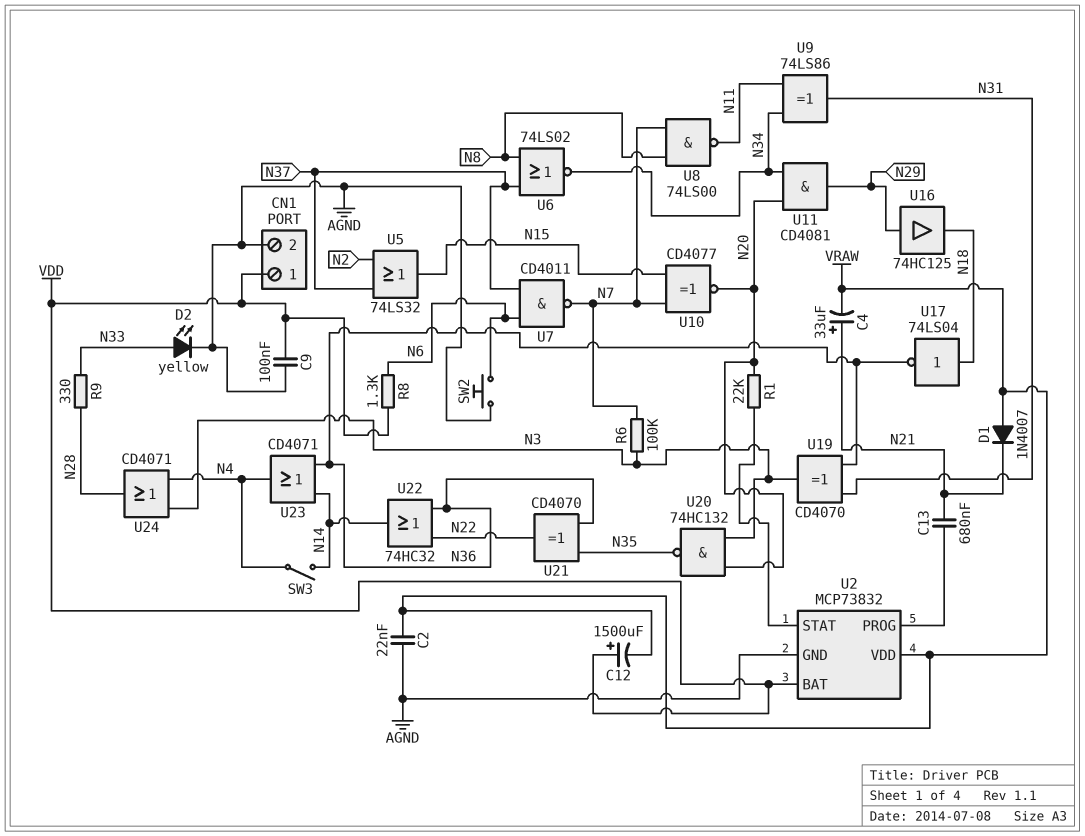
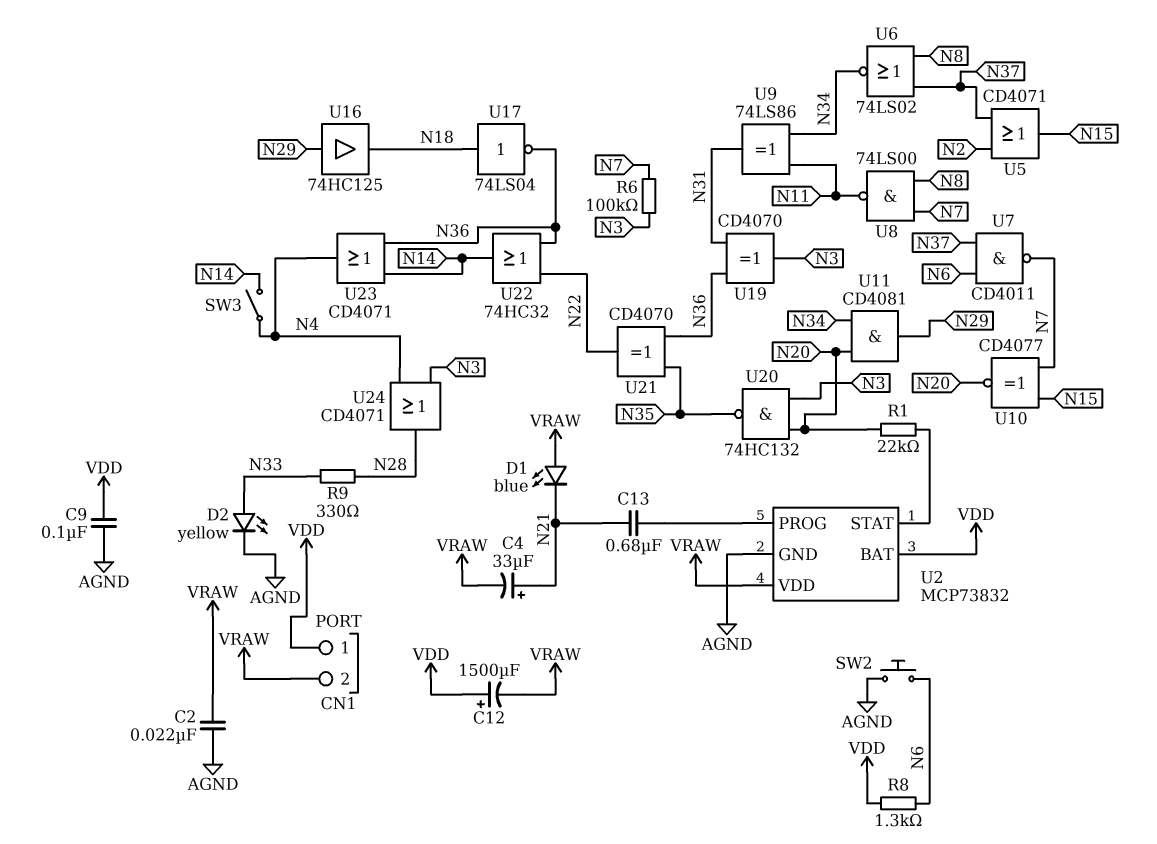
CN1 pin 2: AGND -> VRAW
D1: diode 1N4007 (A VRAW, K N21) -> LED blue (A VRAW, K N21)
U5: OR 74LS32 (in N2, in N37, out N15) -> OR CD4071 (in N2, in N37, out N15)

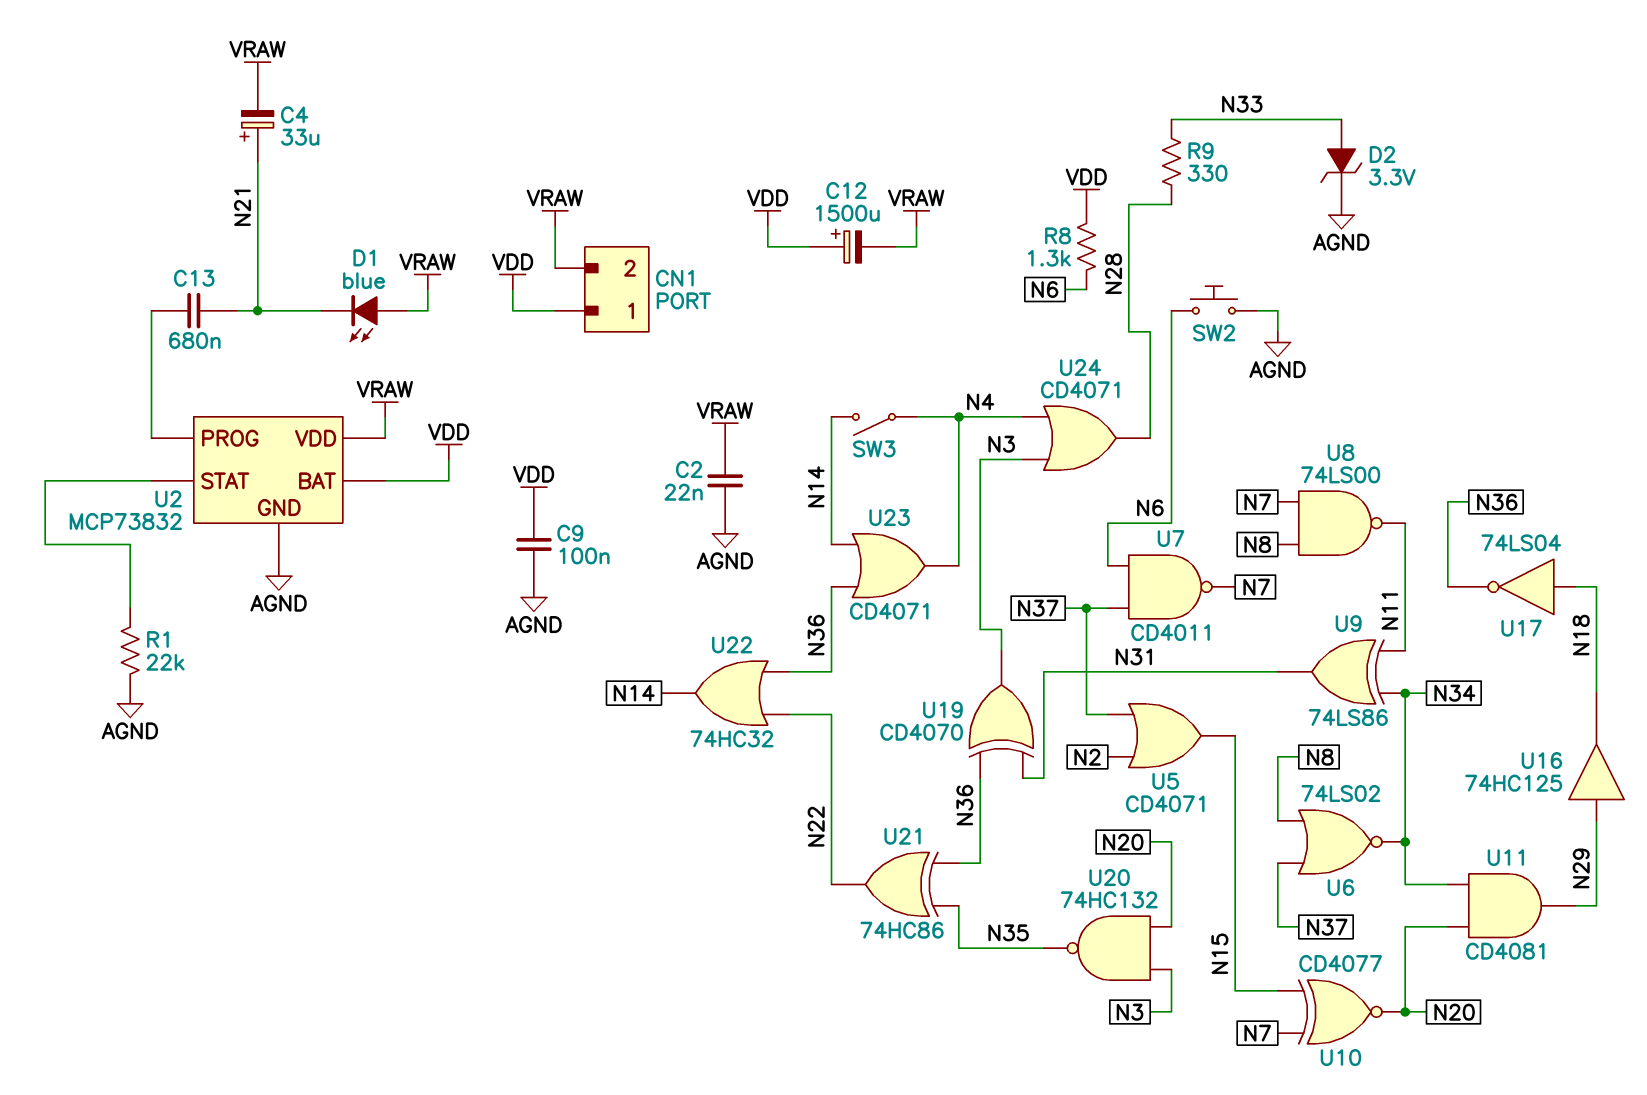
D2: LED yellow (A N33, K AGND) -> zener 3.3V (A N33, K AGND)
R1: 22k (N20, U2/STAT) -> 22k (AGND, U2/STAT)
R6: 100k (N3, N7) -> none
U21: XOR CD4070 (in N35, in N36, out N22) -> XOR 74HC86 (in N35, in N36, out N22)

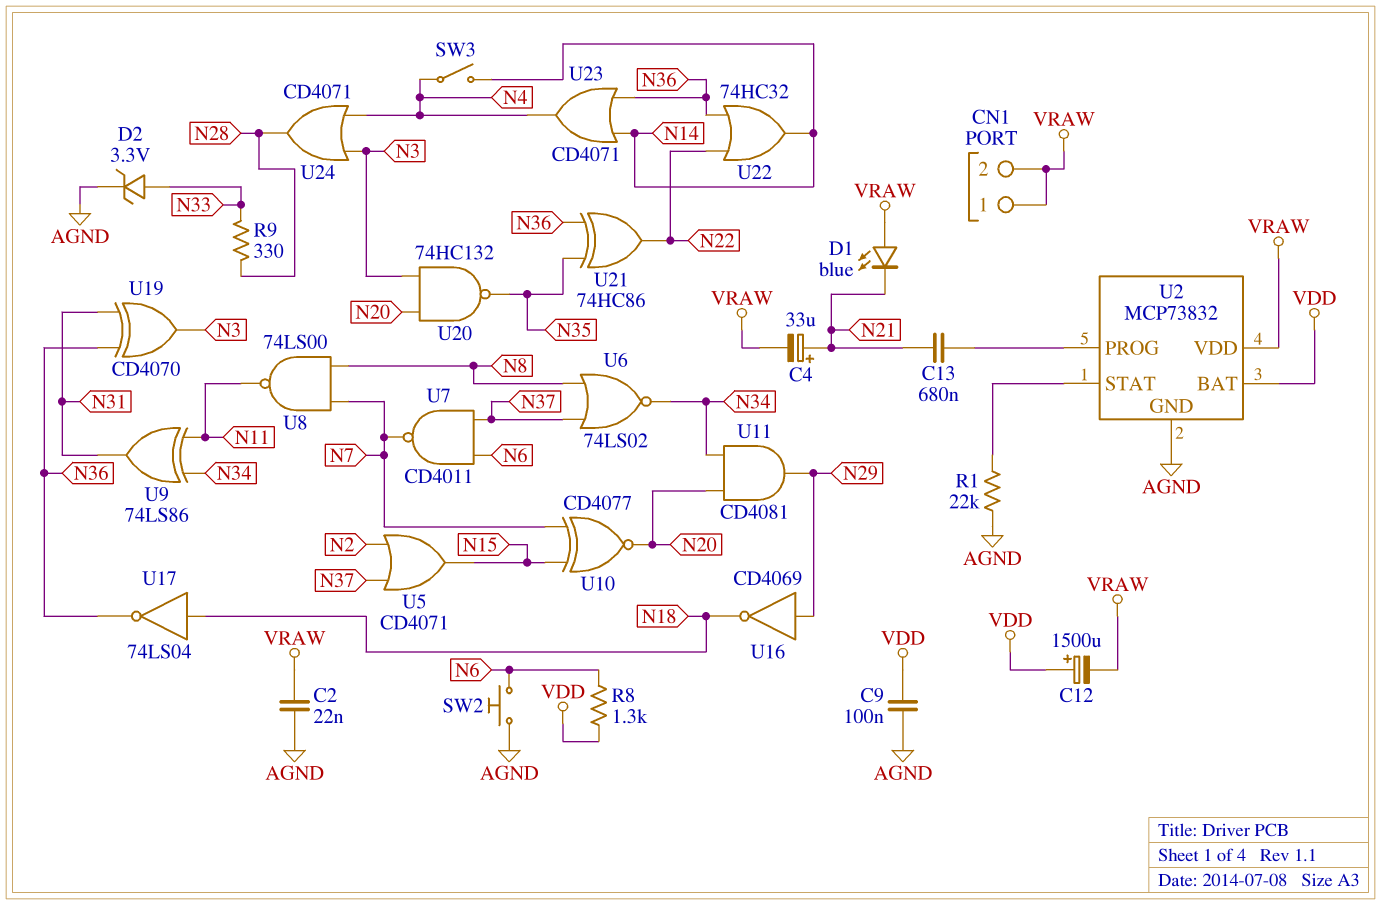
CN1 pin 1: VDD -> VRAW
U16: buffer 74HC125 (in N29, out N18) -> NOT CD4069 (in N29, out N18)

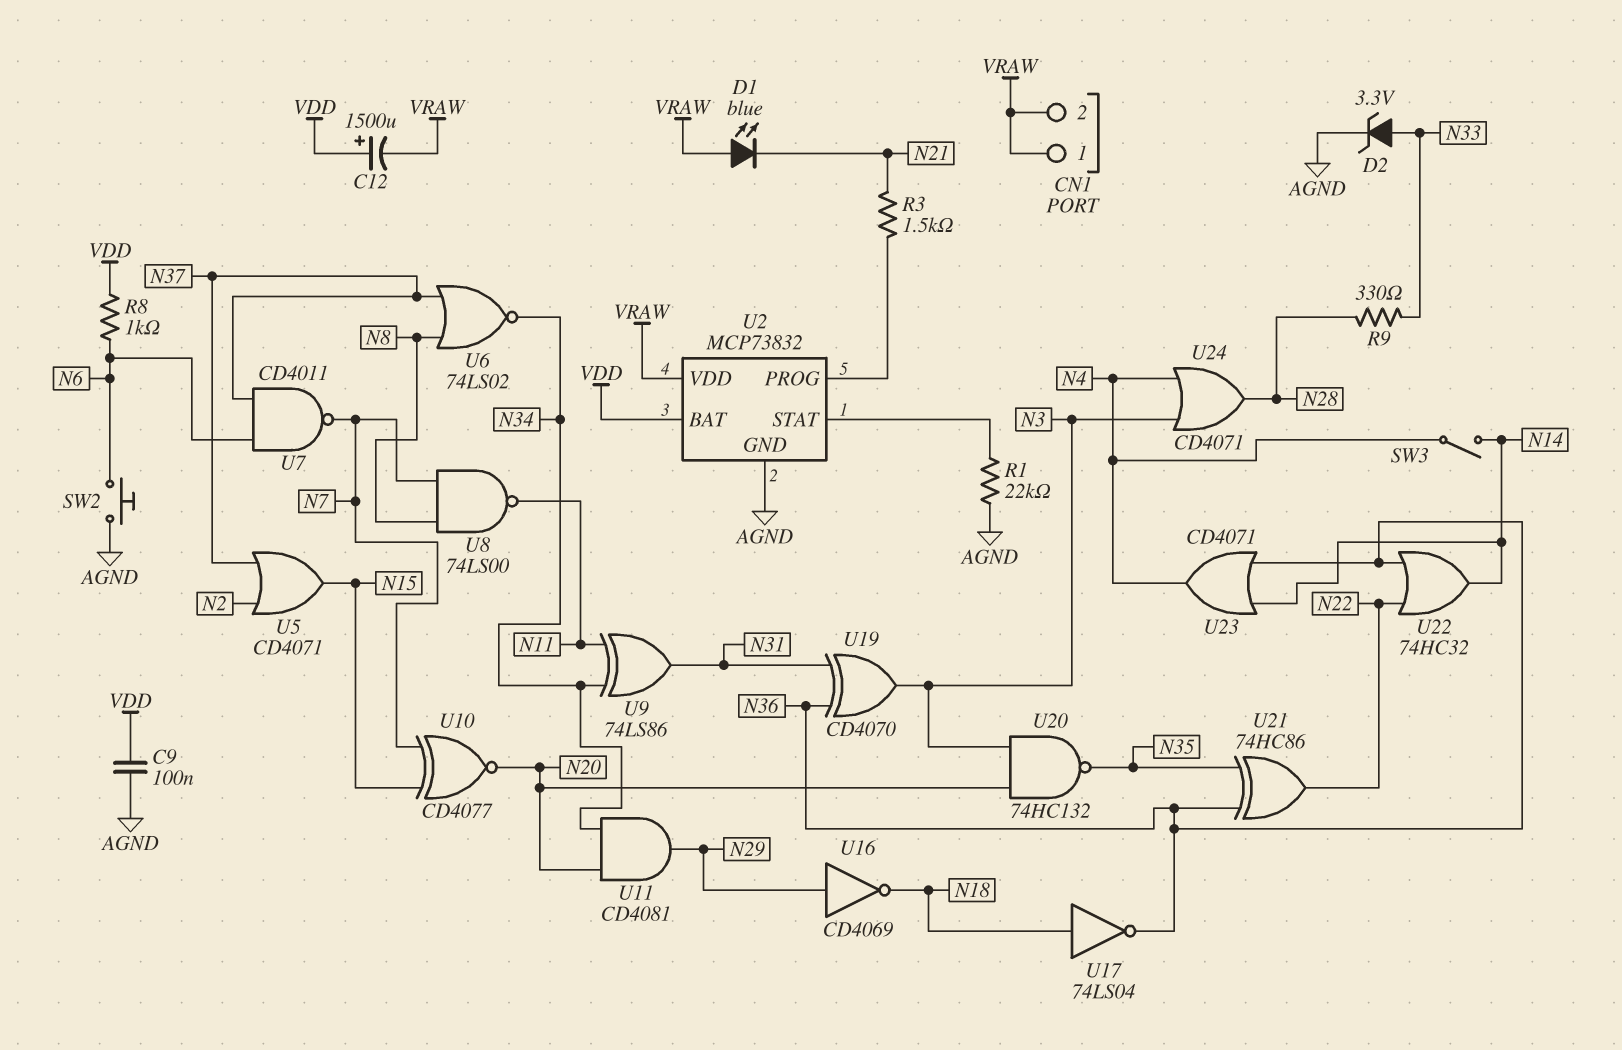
C2: 22nF (AGND, VRAW) -> none
C4: 33uF (plus N21, minus VRAW) -> none
C13: 680nF (N21, U2/PROG) -> none
R3: none -> 1.5k (N21, U2/PROG)
R8: 1.3k (N6, VDD) -> 1k (N6, VDD)

